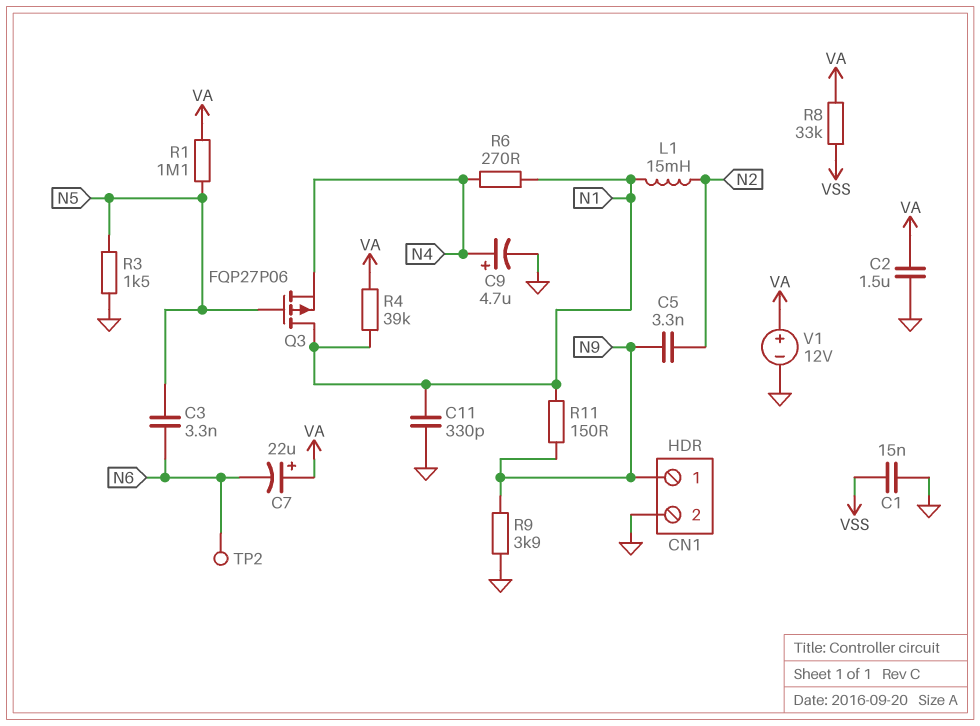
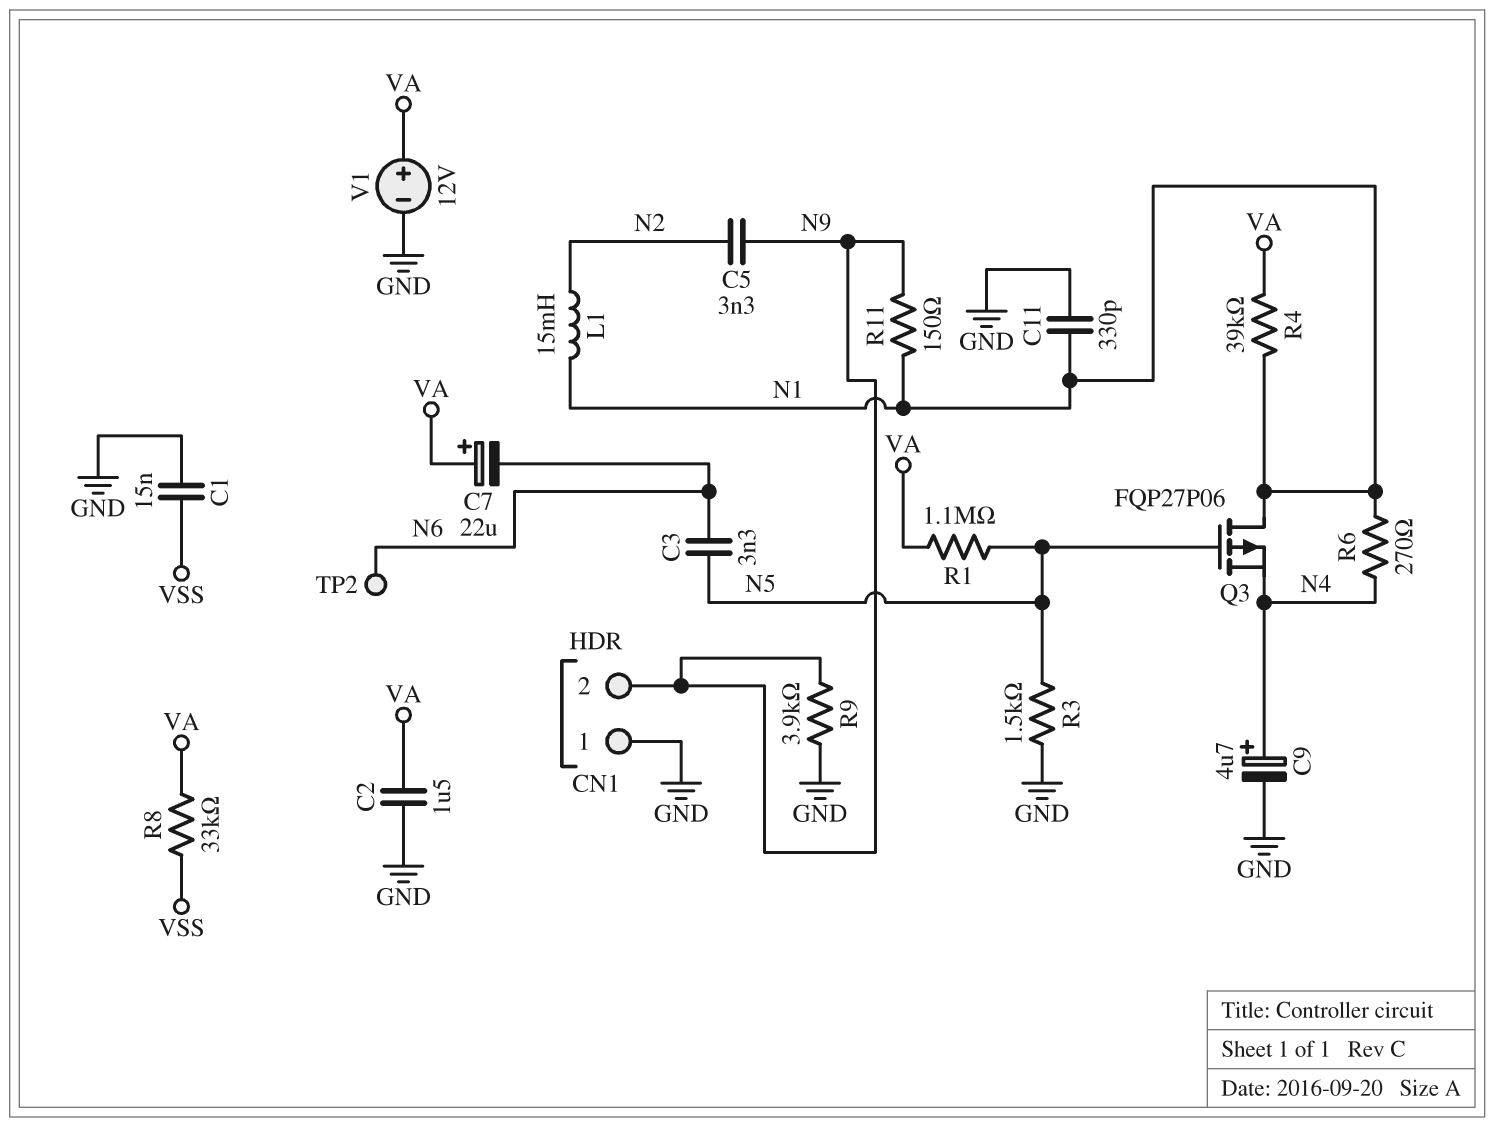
CN1 pin 1: N9 -> GND
CN1 pin 2: GND -> N9

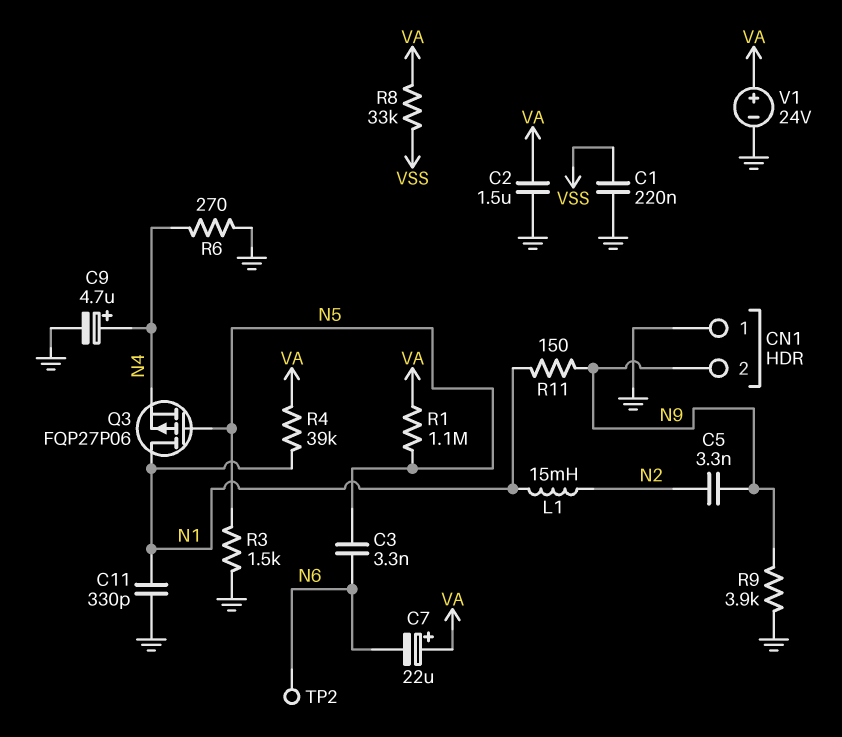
C1: 15nF (GND, VSS) -> 220nF (GND, VSS)
R6: 270 (N1, N4) -> 270 (GND, N4)
V1: 12V (plus VA, minus GND) -> 24V (plus VA, minus GND)

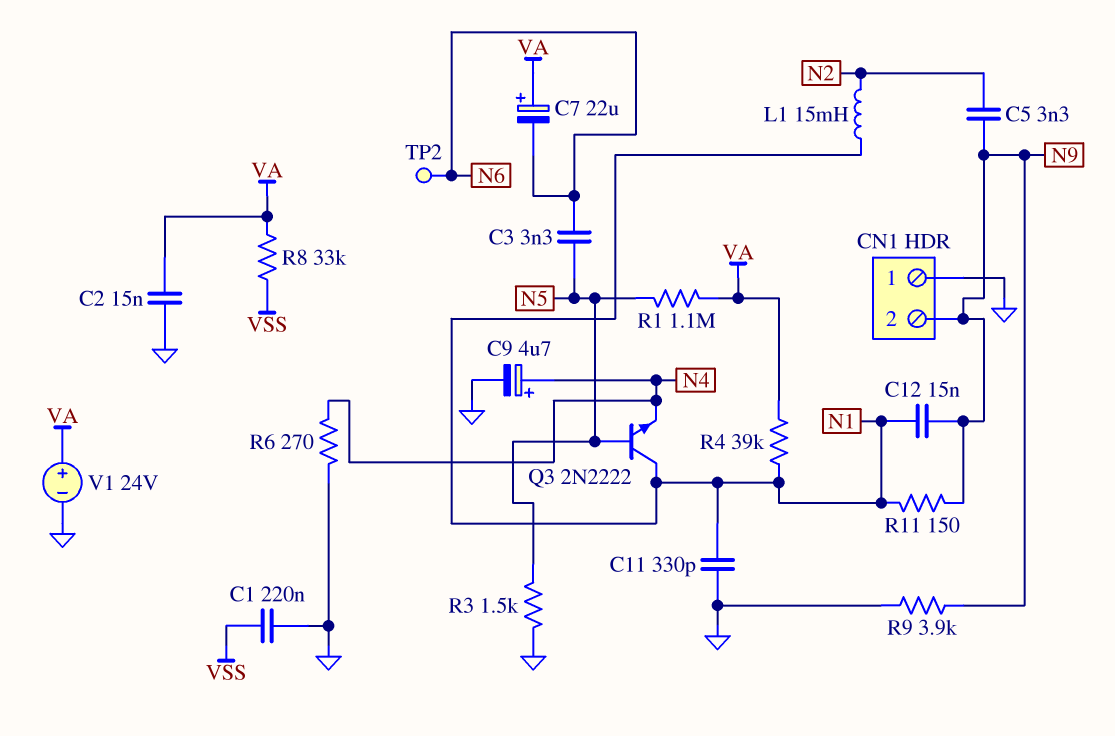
C2: 1.5uF (GND, VA) -> 15nF (GND, VA)
C12: none -> 15nF (N1, N9)
Q3: PMOS FQP27P06 (G N5, D N1, S N4) -> NPN 2N2222 (B N5, C N1, E N4)

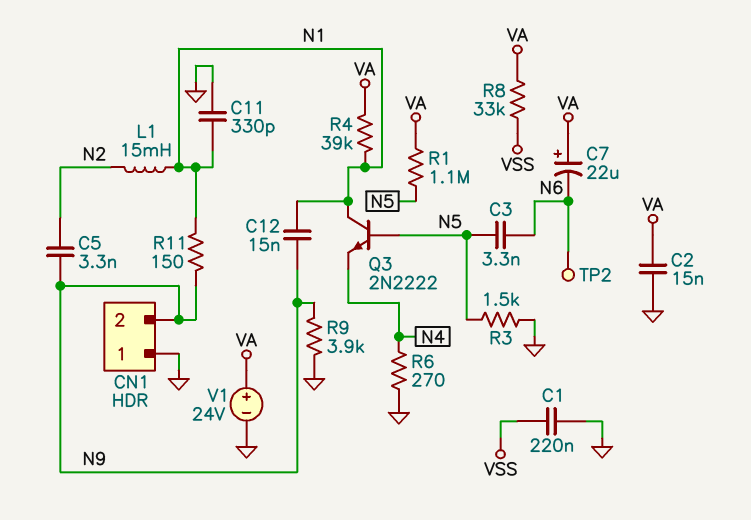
C9: 4.7uF (plus N4, minus GND) -> none

